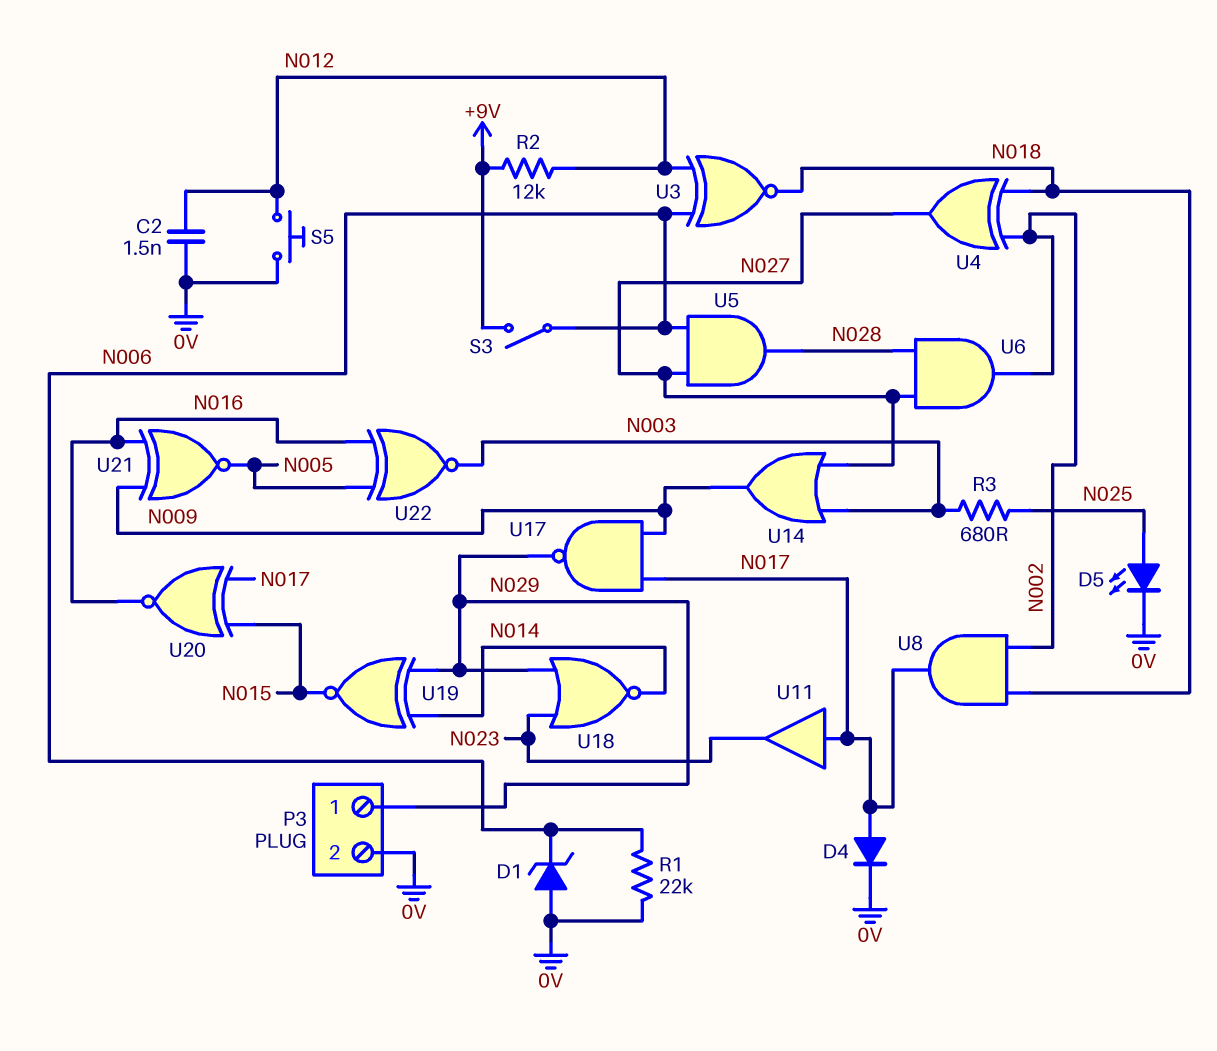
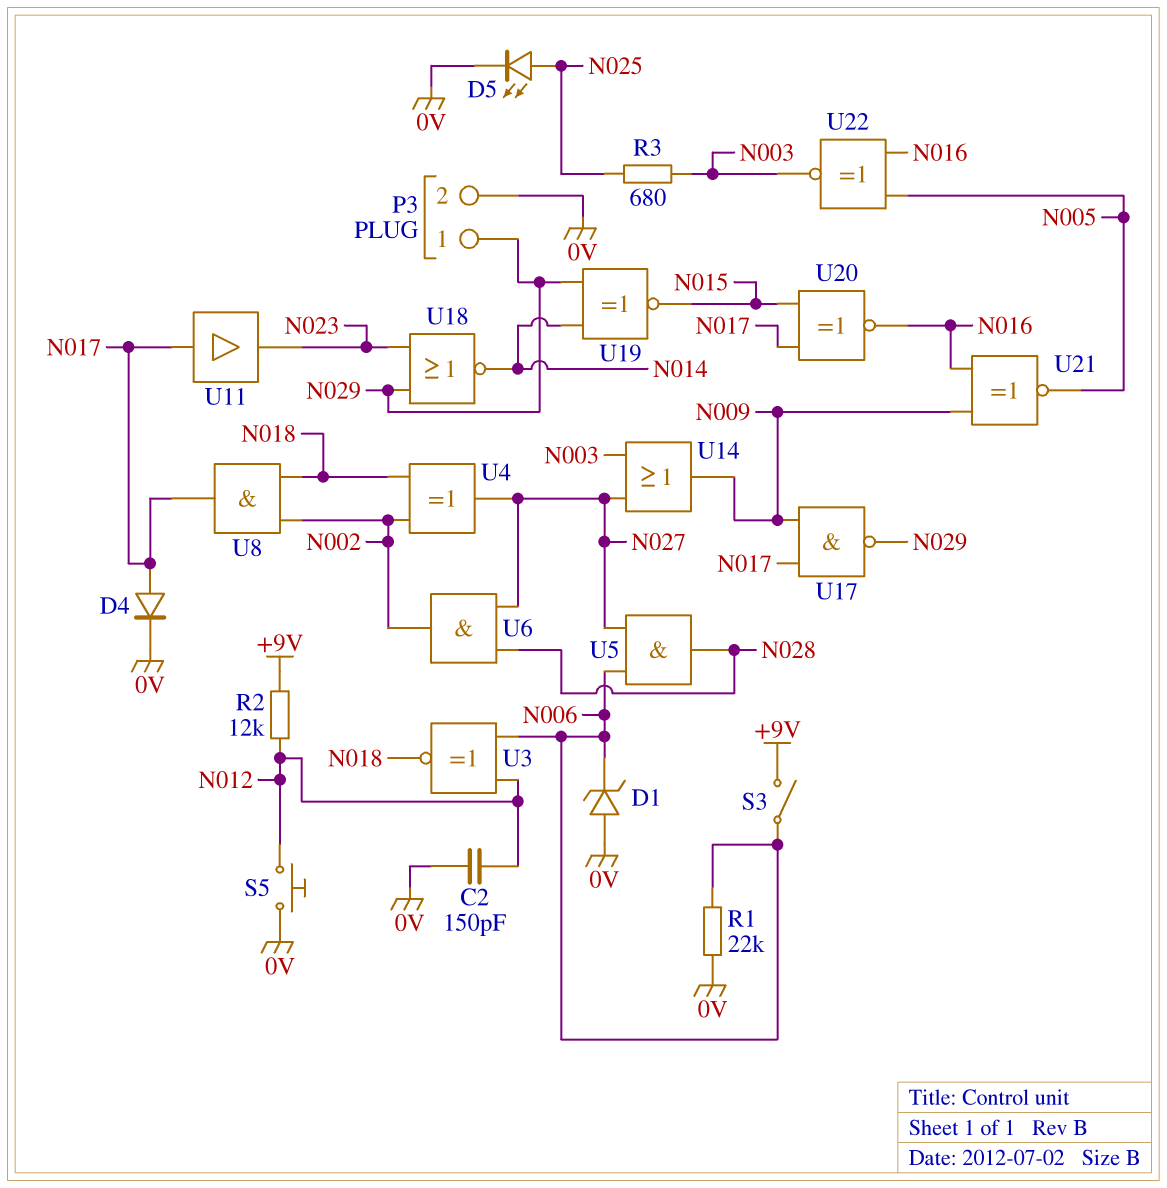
C2: 1.5nF (0V, N012) -> 150pF (0V, N012)

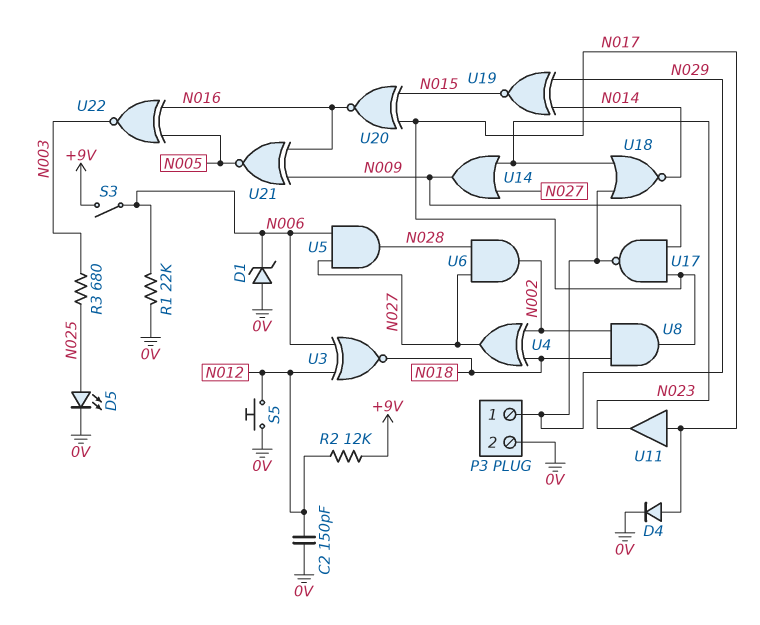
U14: OR (in N003, in N027, out N009) -> OR (in N023, in N027, out N009)

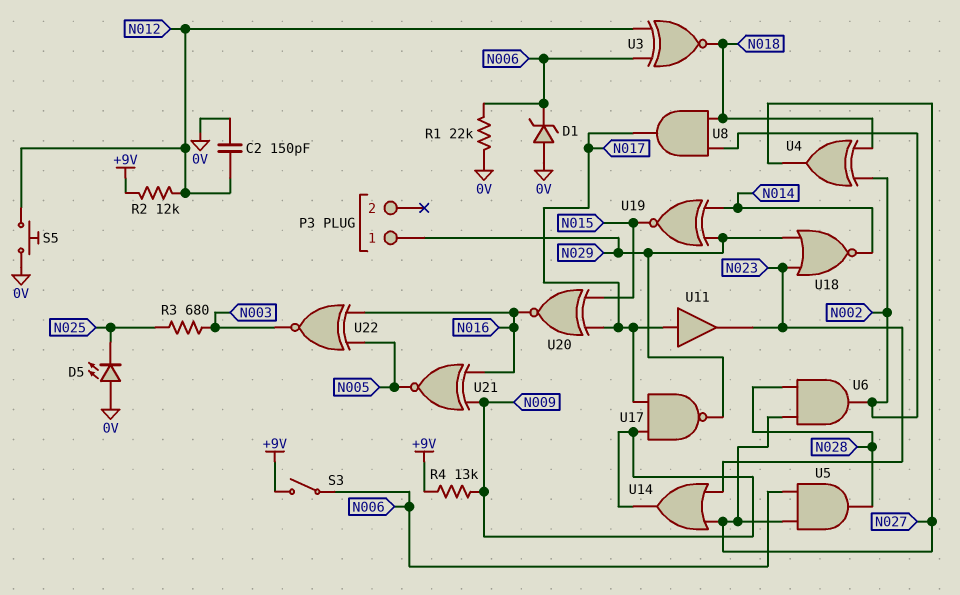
D4: diode (A N017, K 0V) -> none
D5: LED (A N025, K 0V) -> LED (A 0V, K N025)
P3 pin 2: 0V -> none
R4: none -> 13k (+9V, N009)

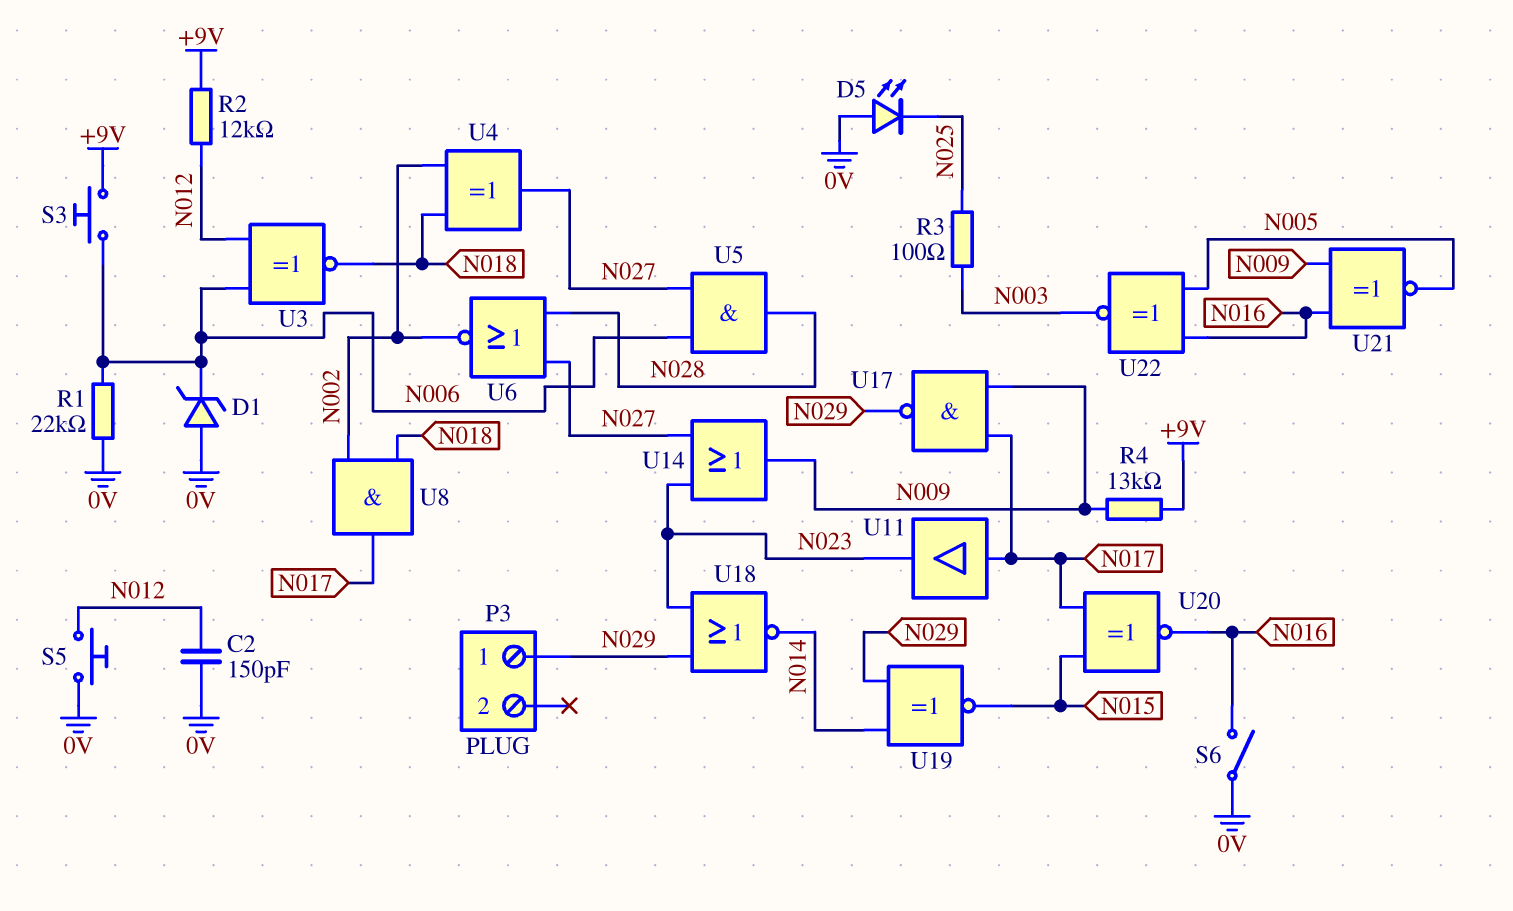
R3: 680 (N003, N025) -> 100 (N003, N025)
S3: switch (+9V, N006) -> button (+9V, N006)
S6: none -> switch (0V, N016)
U6: AND (in N027, in N028, out N002) -> NOR (in N027, in N028, out N002)

